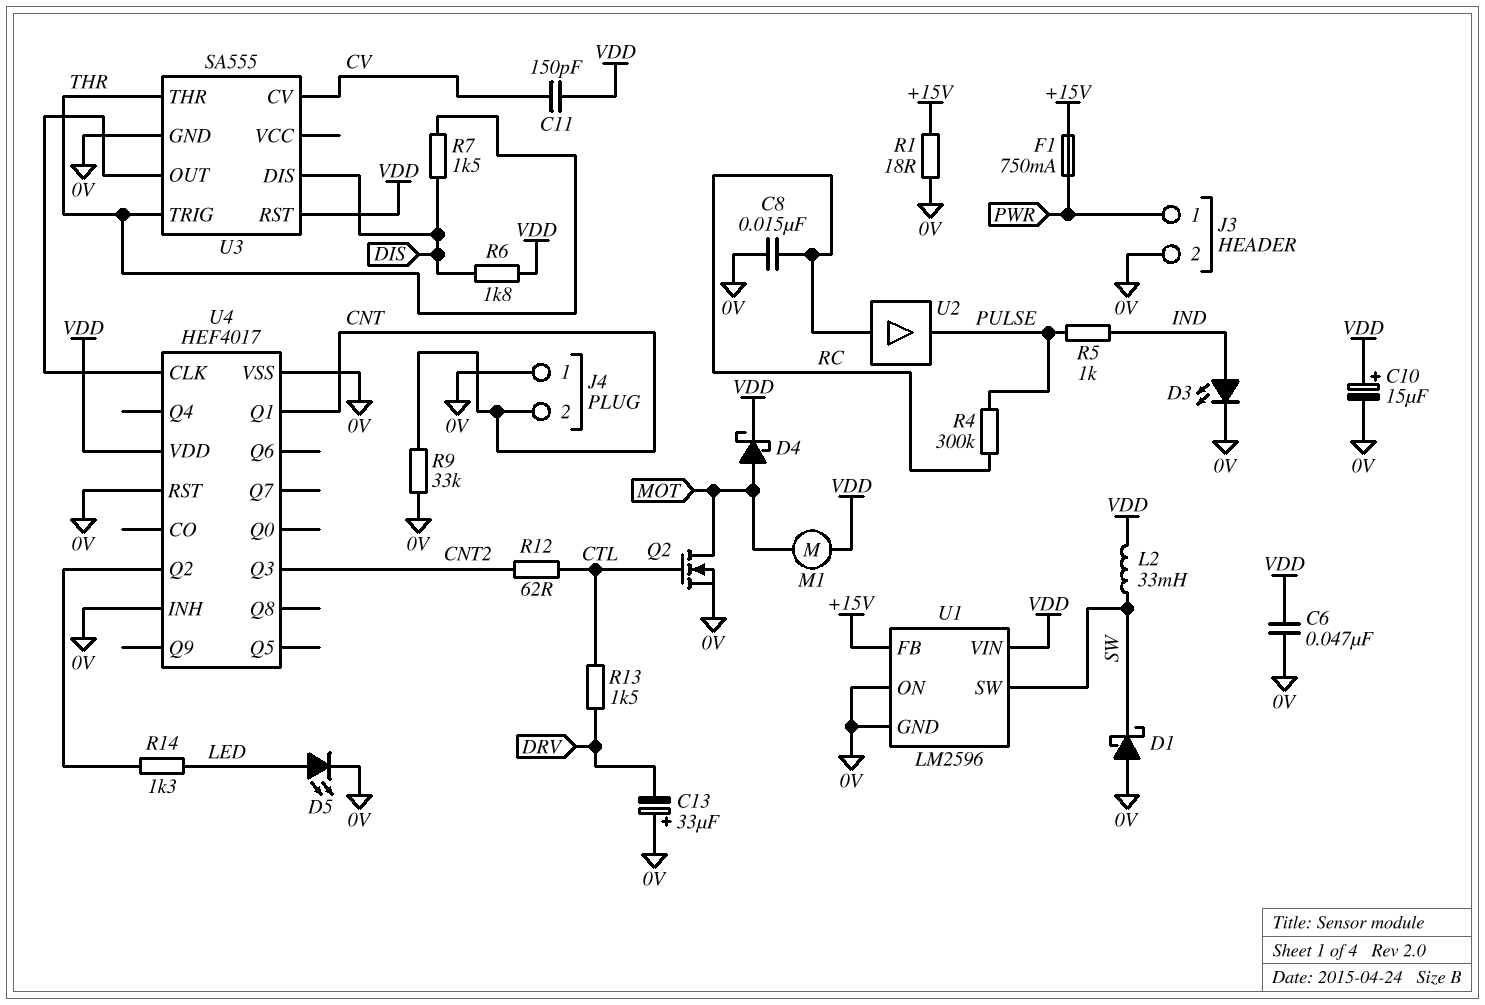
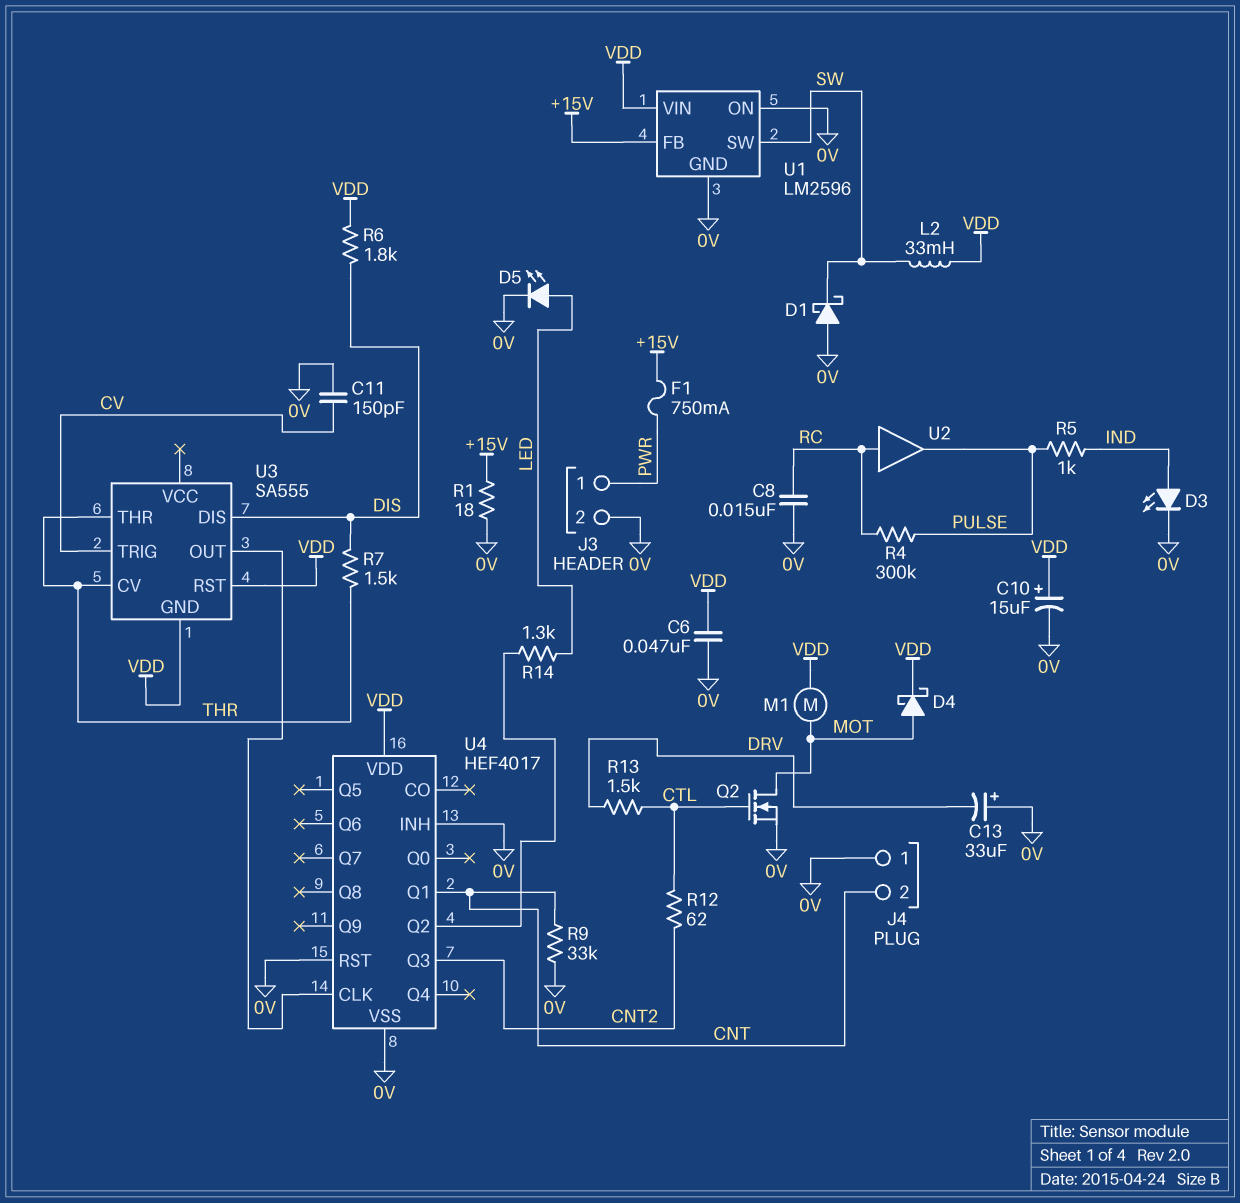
C11: 150pF (CV, VDD) -> 150pF (0V, CV)
U3 pin CV: CV -> THR
U3 pin GND: 0V -> VDD
U3 pin TRIG: THR -> CV

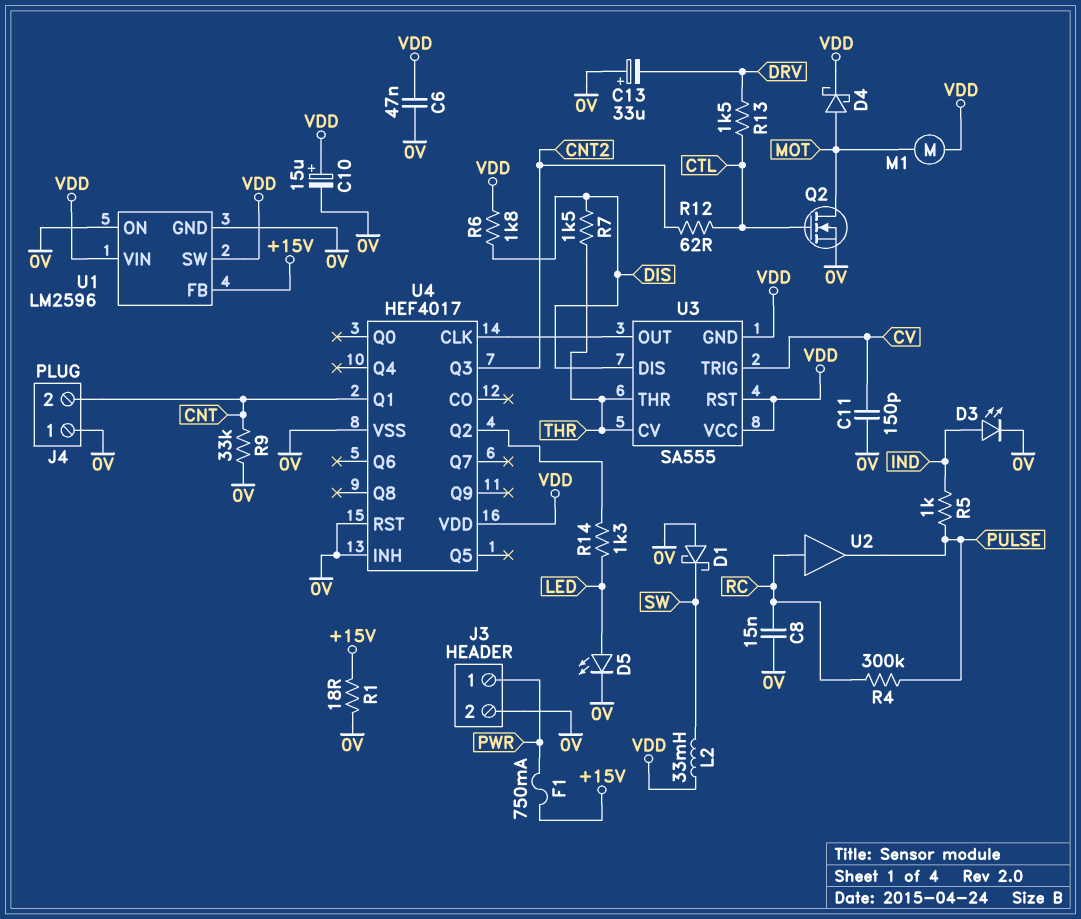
U1 pin SW: SW -> VDD
U3 pin VCC: none -> VDD

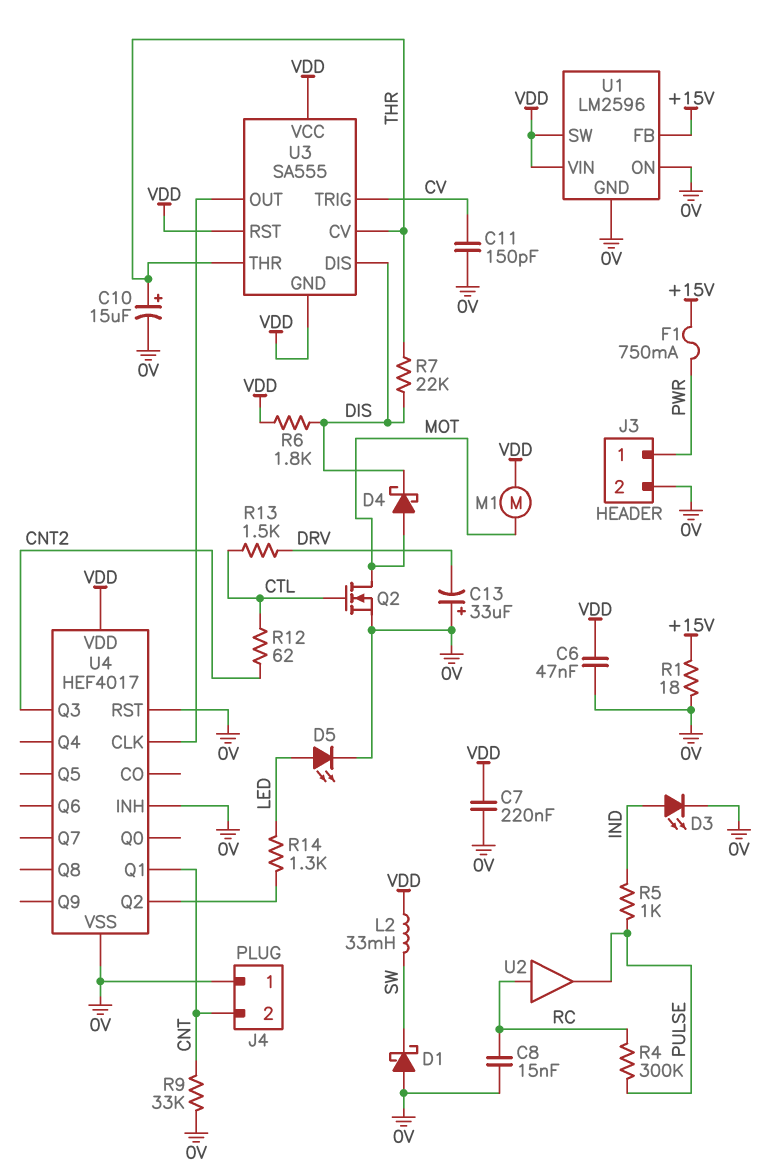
C7: none -> 220nF (0V, VDD)
C10: 15uF (plus VDD, minus 0V) -> 15uF (plus THR, minus 0V)
D4: schottky (A MOT, K VDD) -> schottky (A MOT, K DIS)
R7: 1.5k (DIS, THR) -> 22k (DIS, THR)

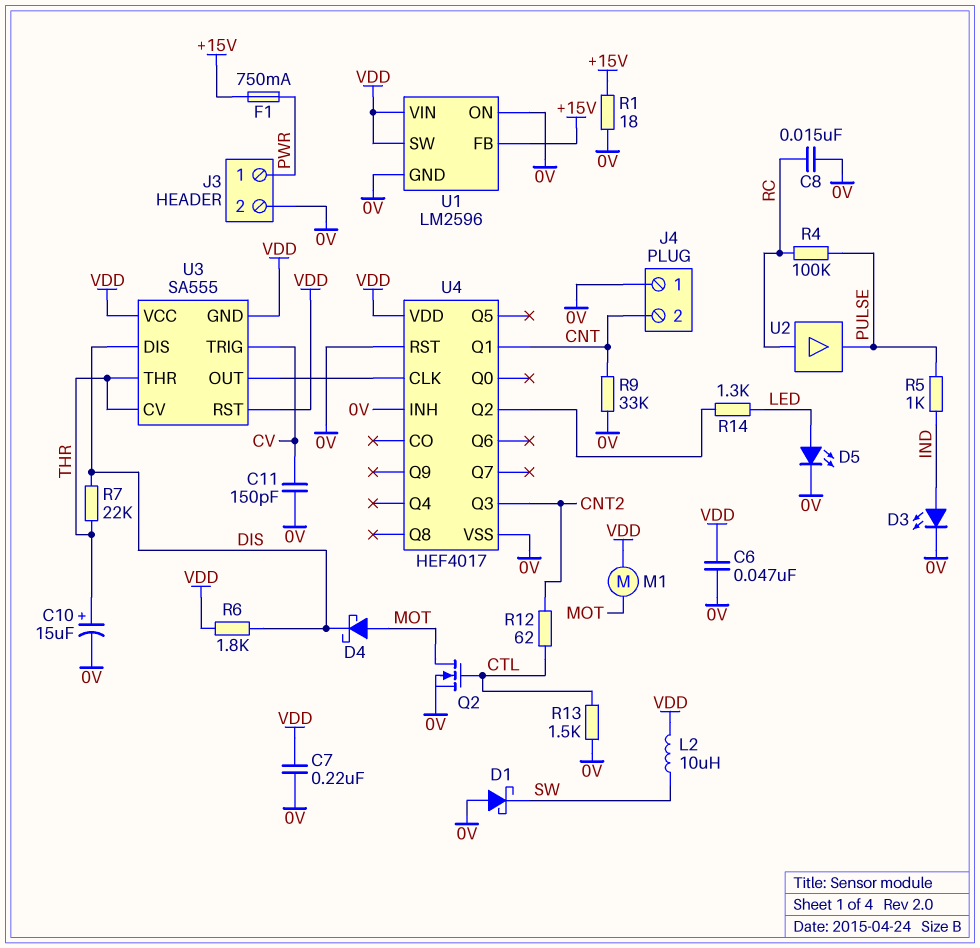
C13: 33uF (plus 0V, minus DRV) -> none
L2: 33mH (SW, VDD) -> 10uH (SW, VDD)
R4: 300k (PULSE, RC) -> 100k (PULSE, RC)
R13: 1.5k (CTL, DRV) -> 1.5k (0V, CTL)

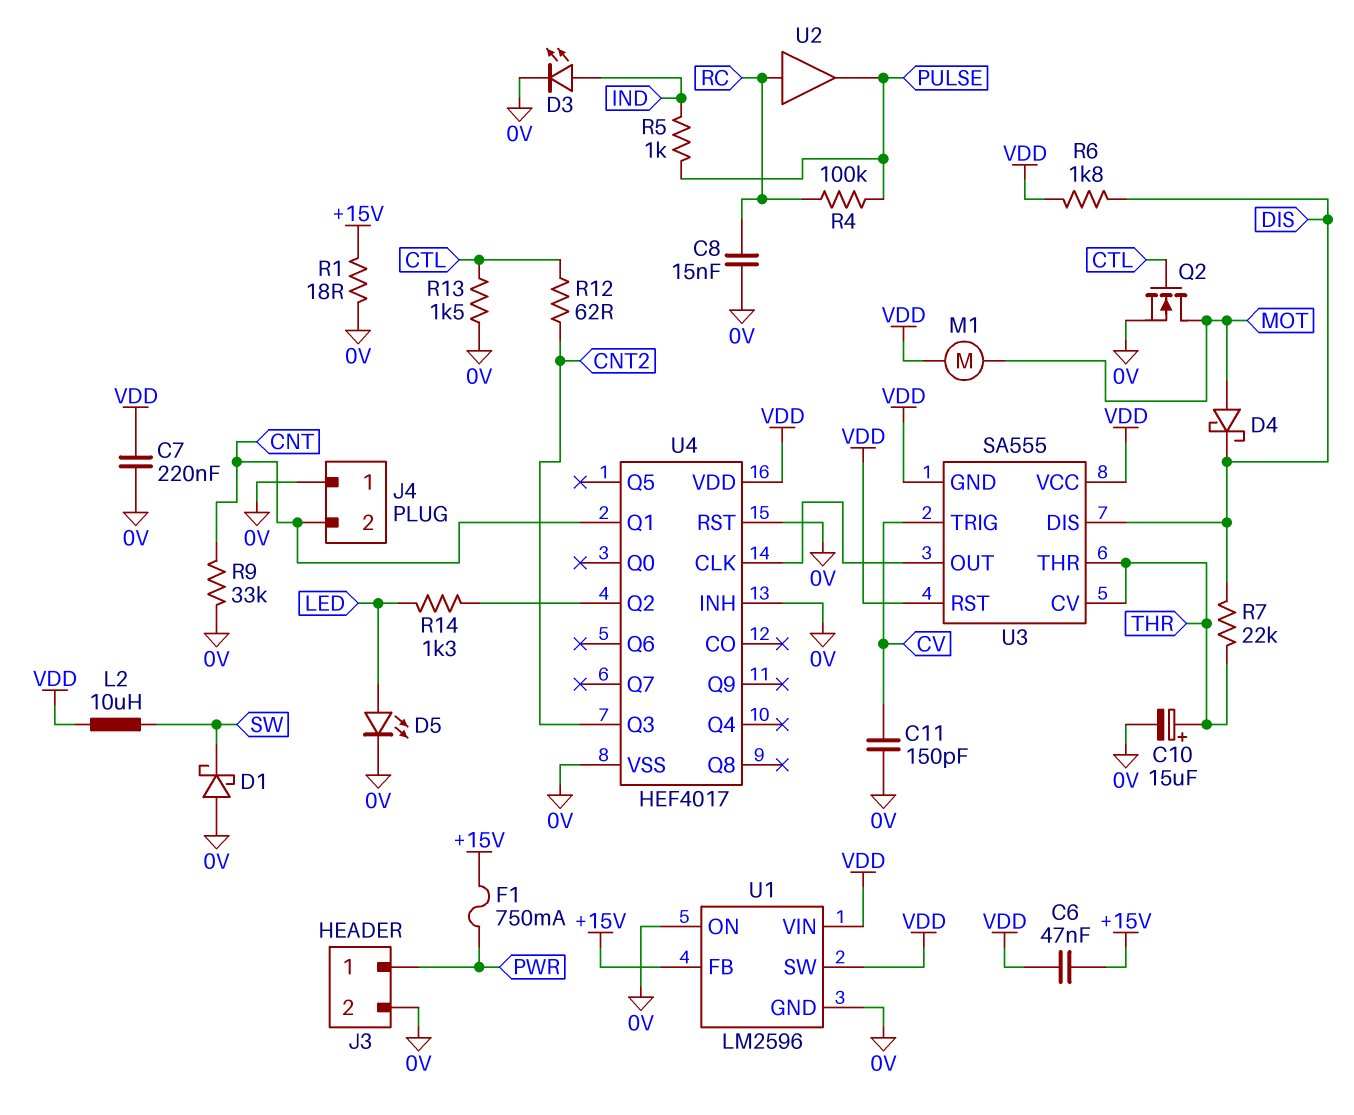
C6: 47nF (0V, VDD) -> 47nF (+15V, VDD)

